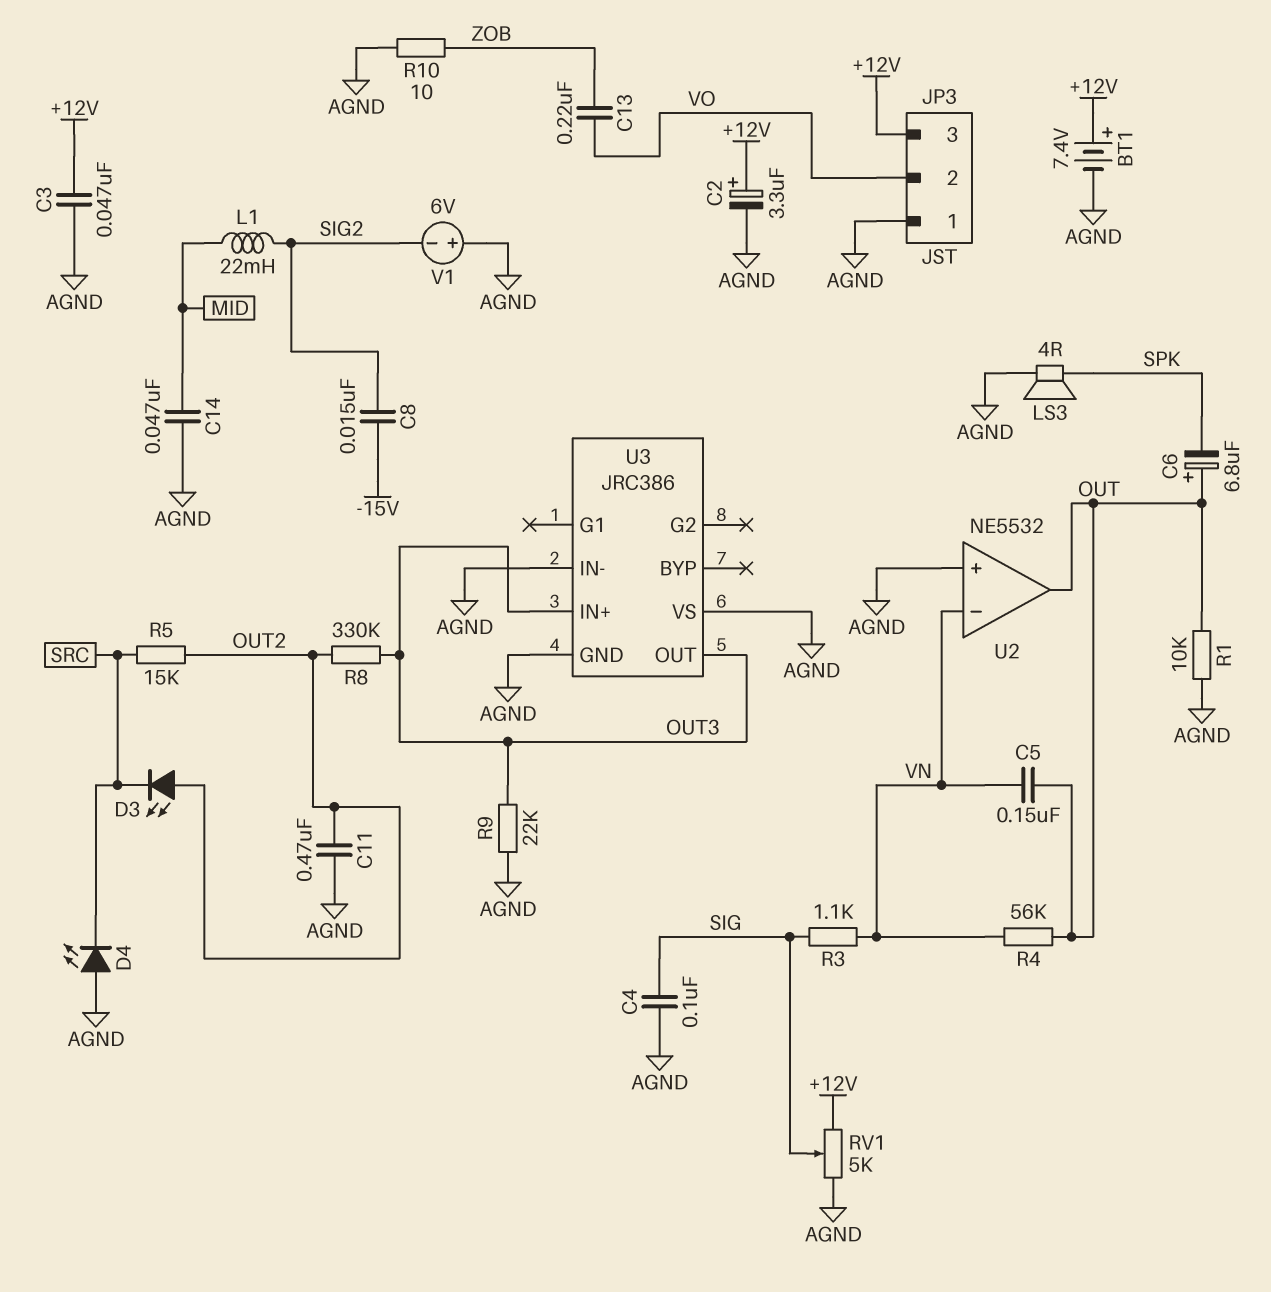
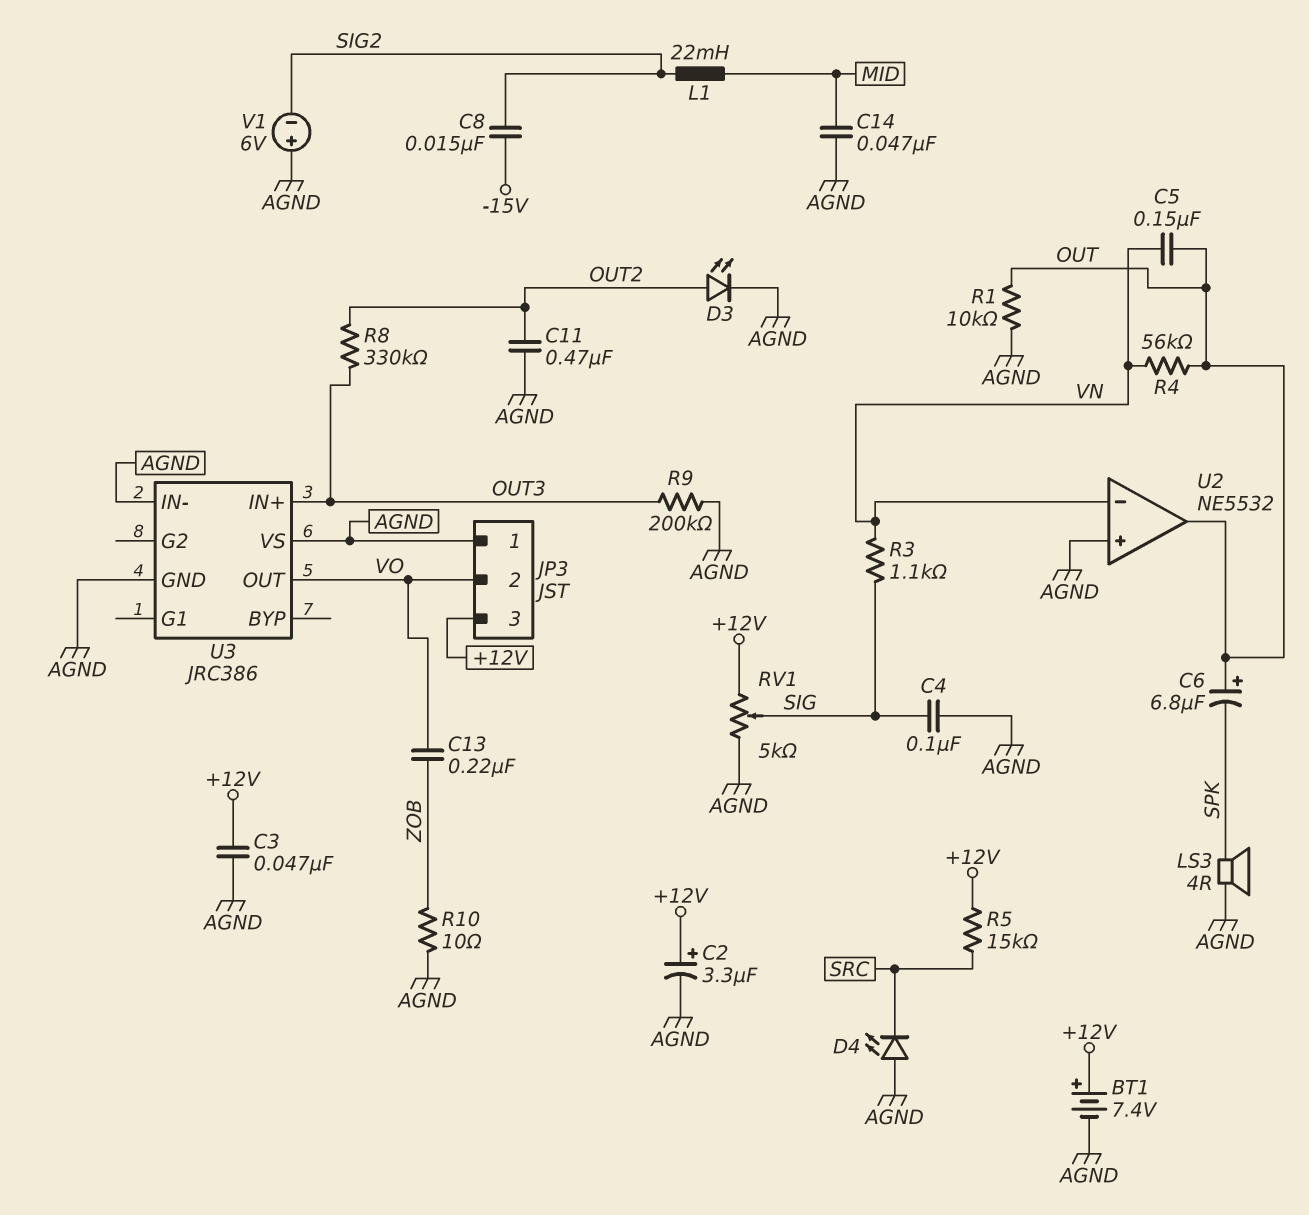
D3: LED (A OUT2, K SRC) -> LED (A OUT2, K AGND)
R5: 15k (OUT2, SRC) -> 15k (+12V, SRC)
R9: 22k (AGND, OUT3) -> 200k (AGND, OUT3)
U3 pin OUT: OUT3 -> VO

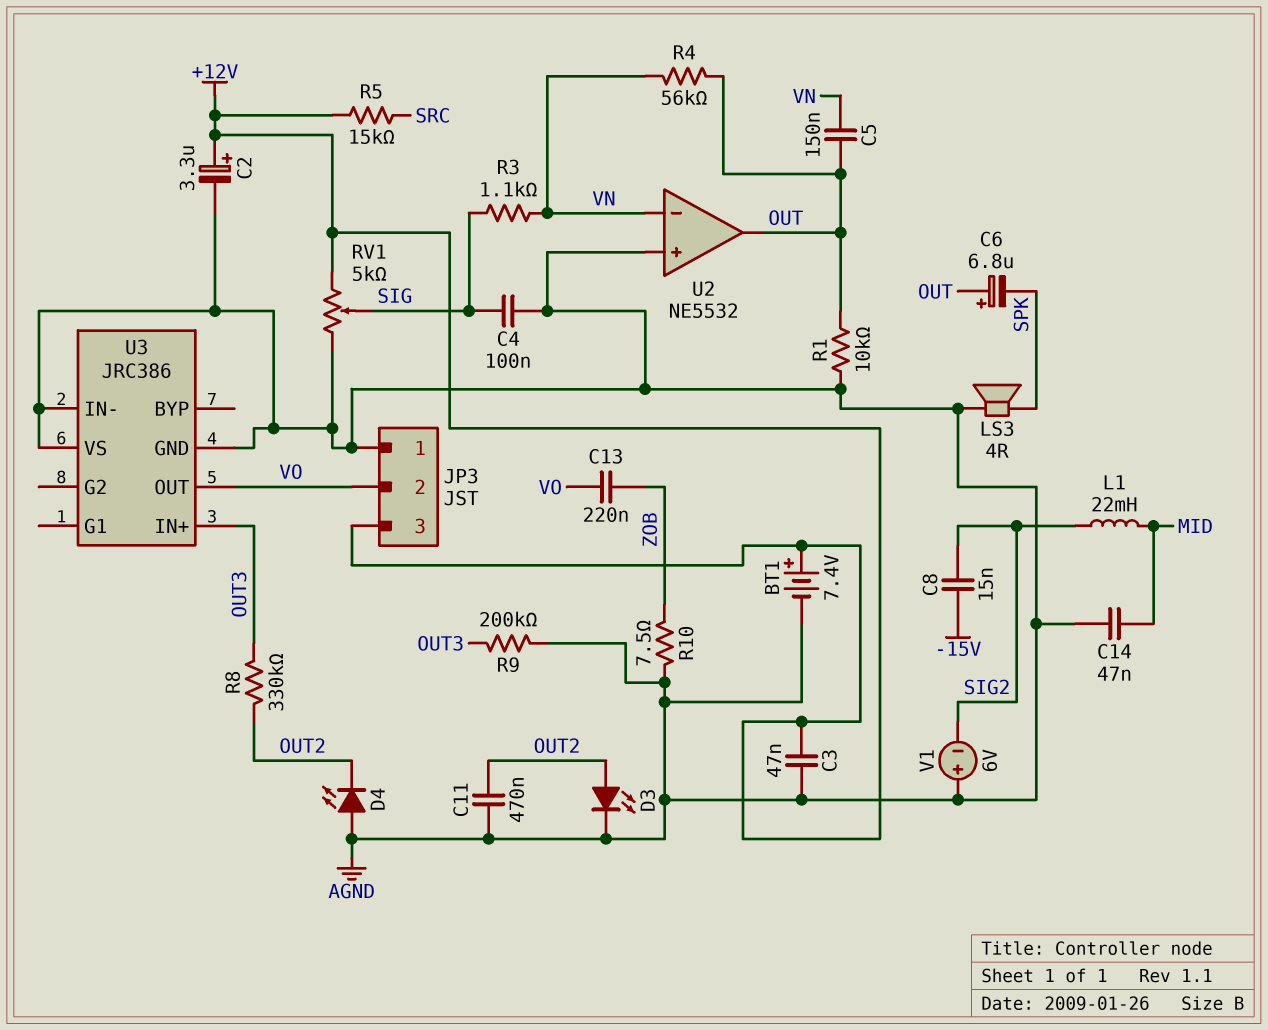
D4: LED (A AGND, K SRC) -> LED (A AGND, K OUT2)
R10: 10 (AGND, ZOB) -> 7.5 (AGND, ZOB)

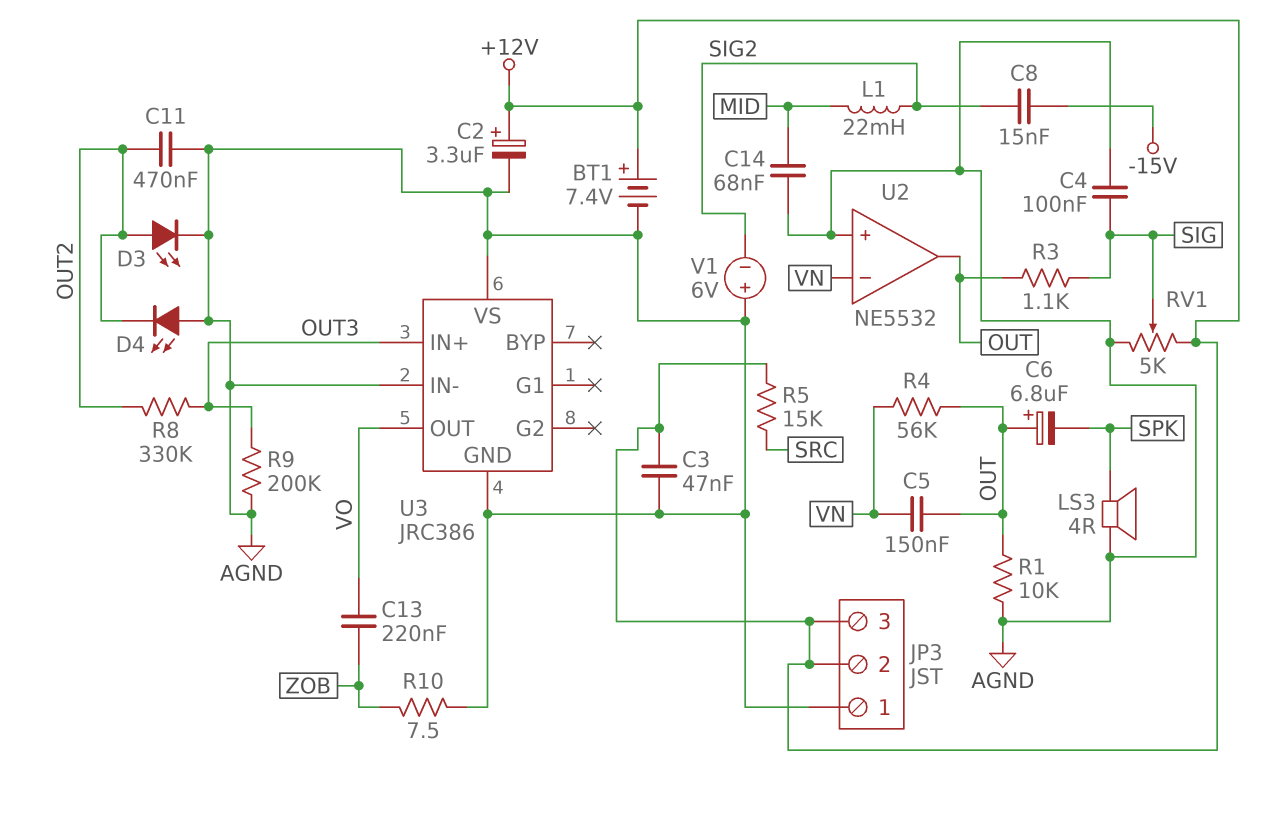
C14: 47nF (AGND, MID) -> 68nF (AGND, MID)
JP3 pin 2: VO -> +12V
R3: 1.1k (SIG, VN) -> 1.1k (OUT, SIG)

